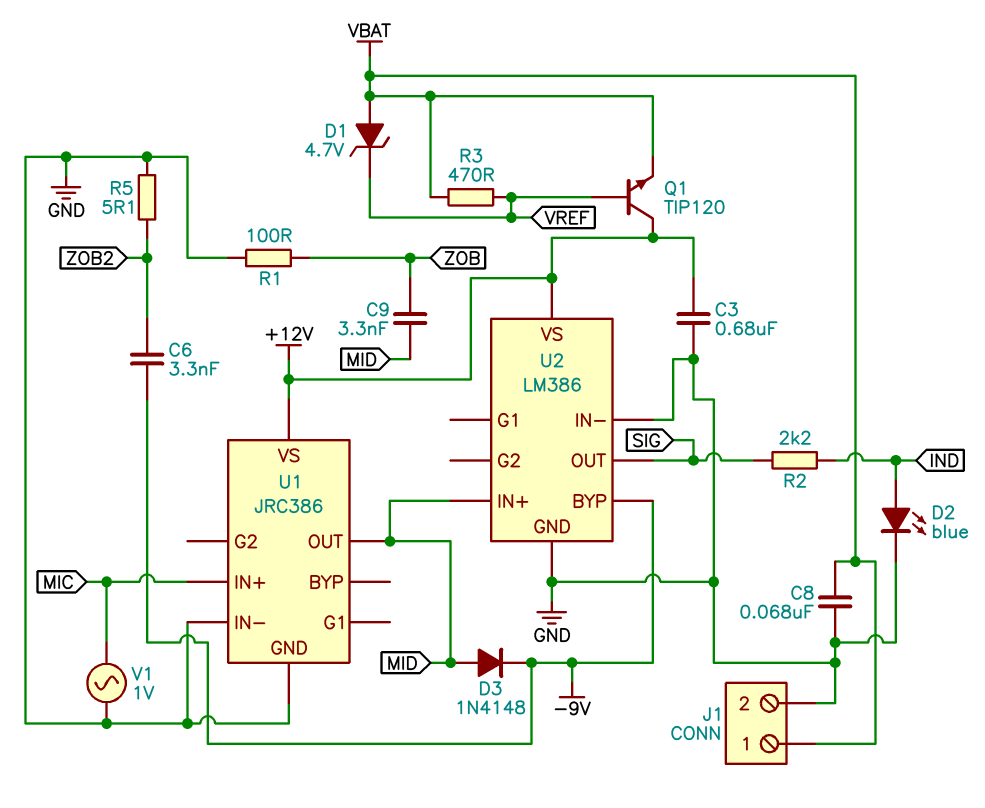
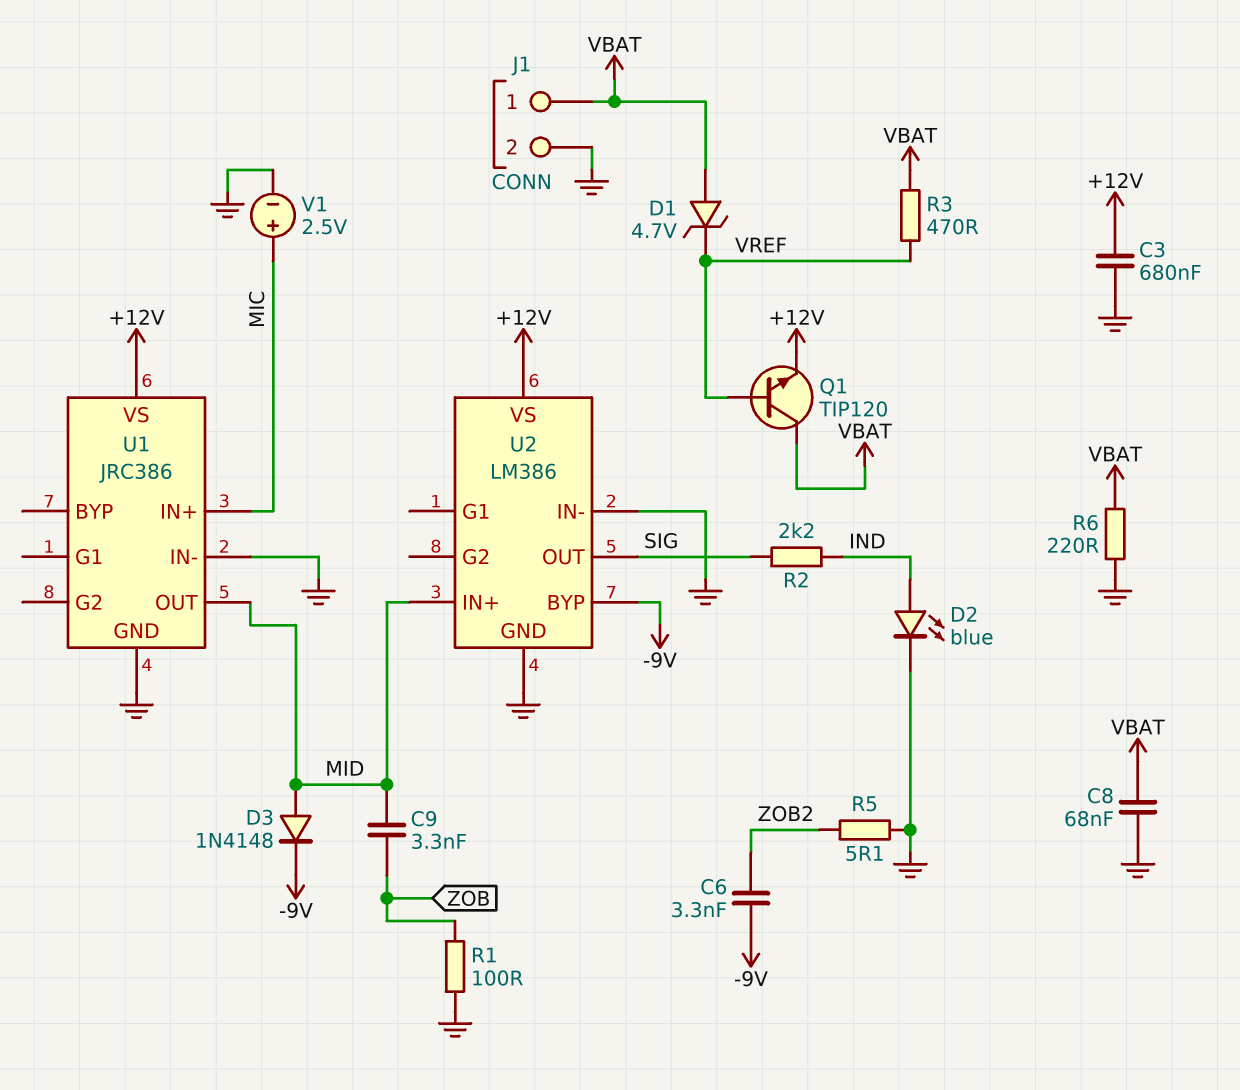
Q1: NPN TIP120 (B VREF, C +12V, E VBAT) -> NPN TIP120 (B VREF, C VBAT, E +12V)
R6: none -> 220 (GND, VBAT)
V1: AC 1V (GND, MIC) -> 2.5V (plus MIC, minus GND)

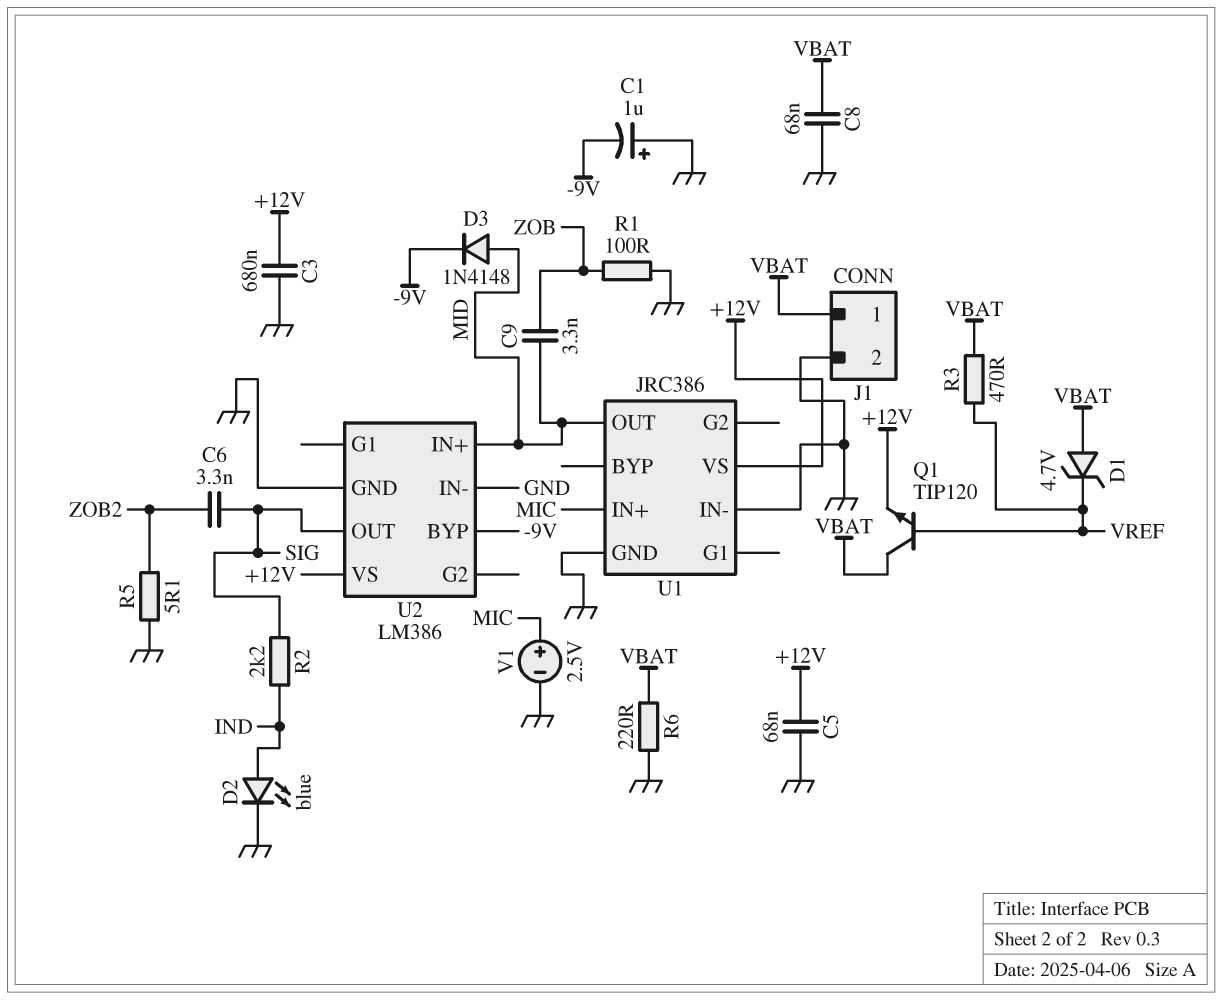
C1: none -> 1uF (plus GND, minus -9V)
C5: none -> 68nF (+12V, GND)
C6: 3.3nF (-9V, ZOB2) -> 3.3nF (SIG, ZOB2)

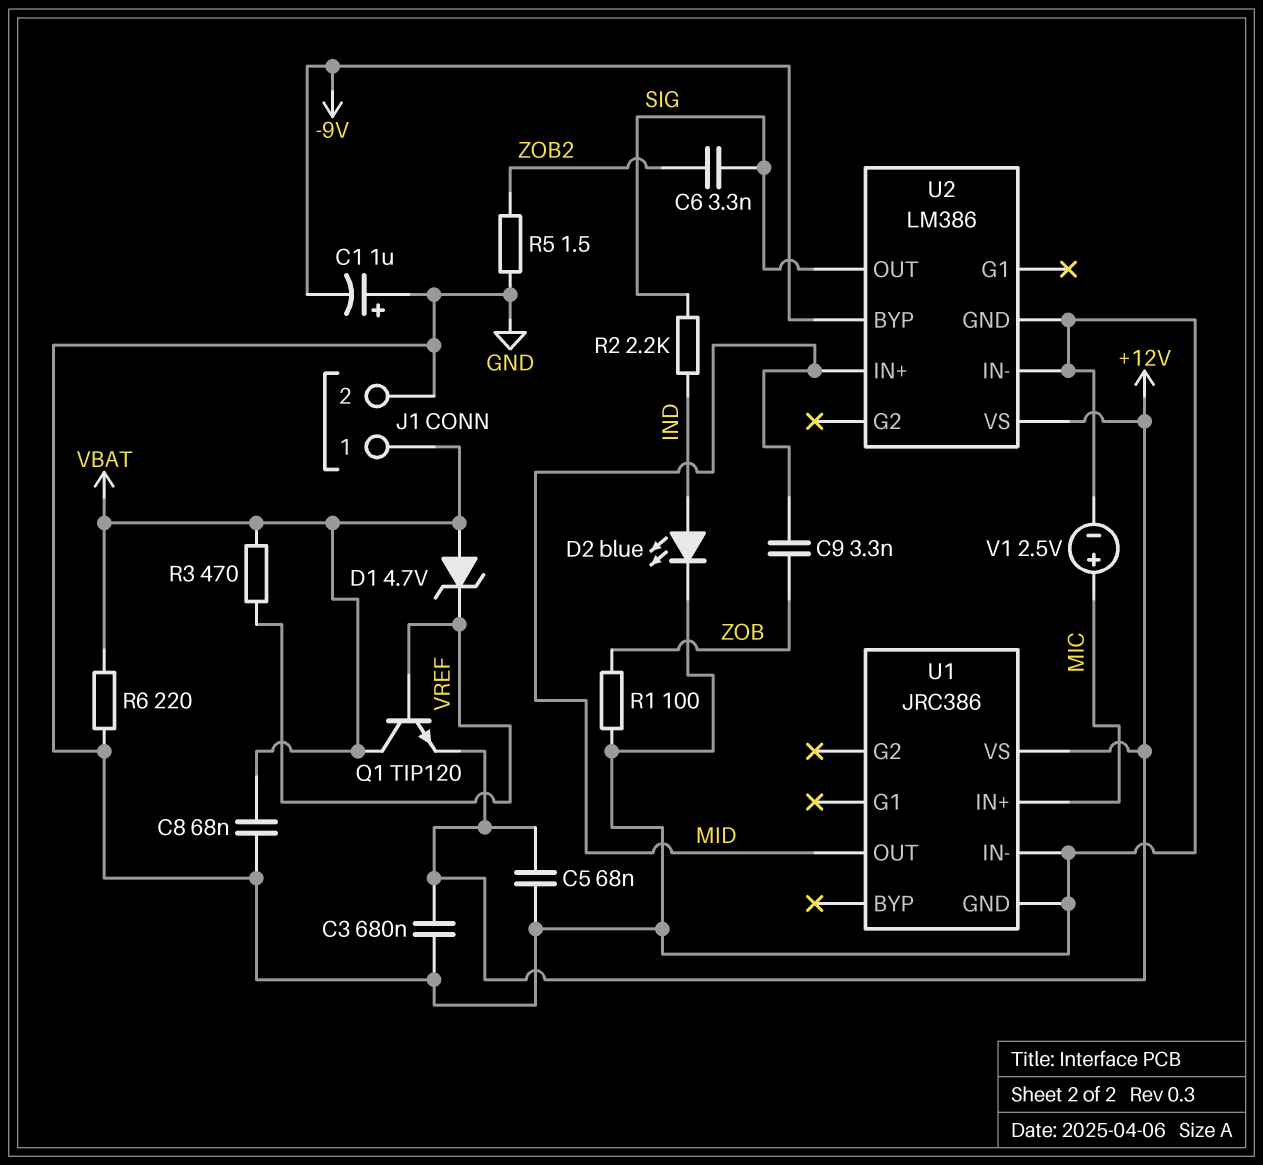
D3: diode 1N4148 (A MID, K -9V) -> none
R5: 5.1 (GND, ZOB2) -> 1.5 (GND, ZOB2)

